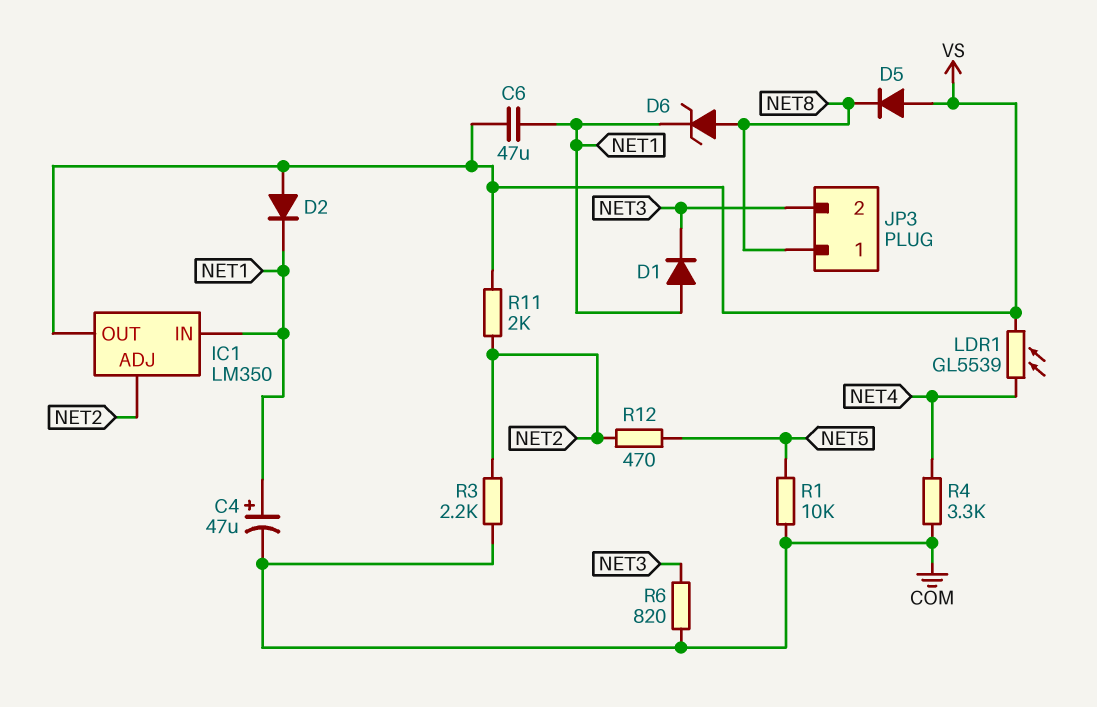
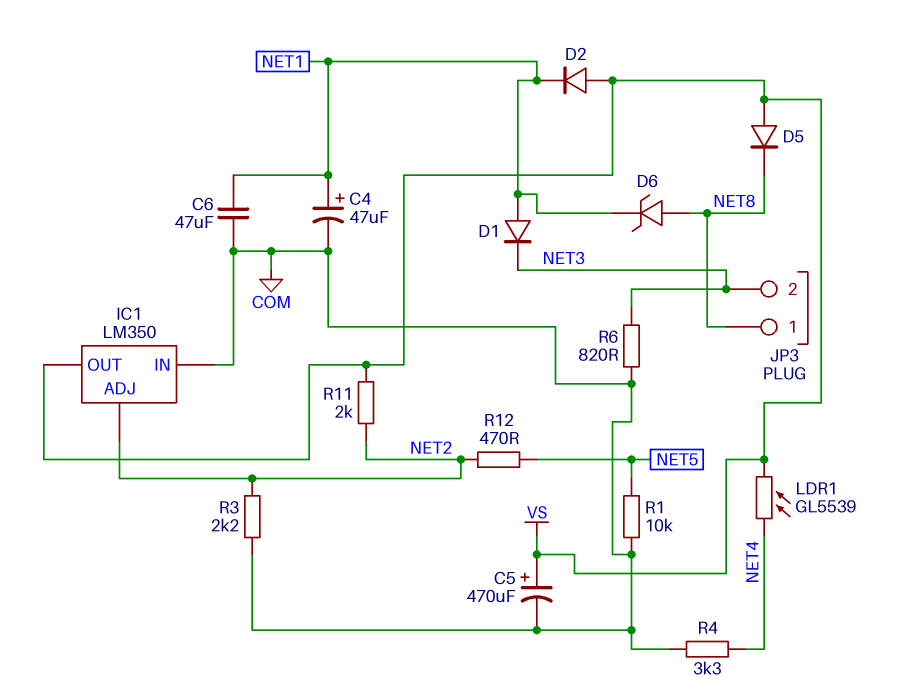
C5: none -> 470uF (plus VS, minus COM)
C6: 47uF (NET1, VS) -> 47uF (COM, NET1)
IC1 pin IN: NET1 -> COM

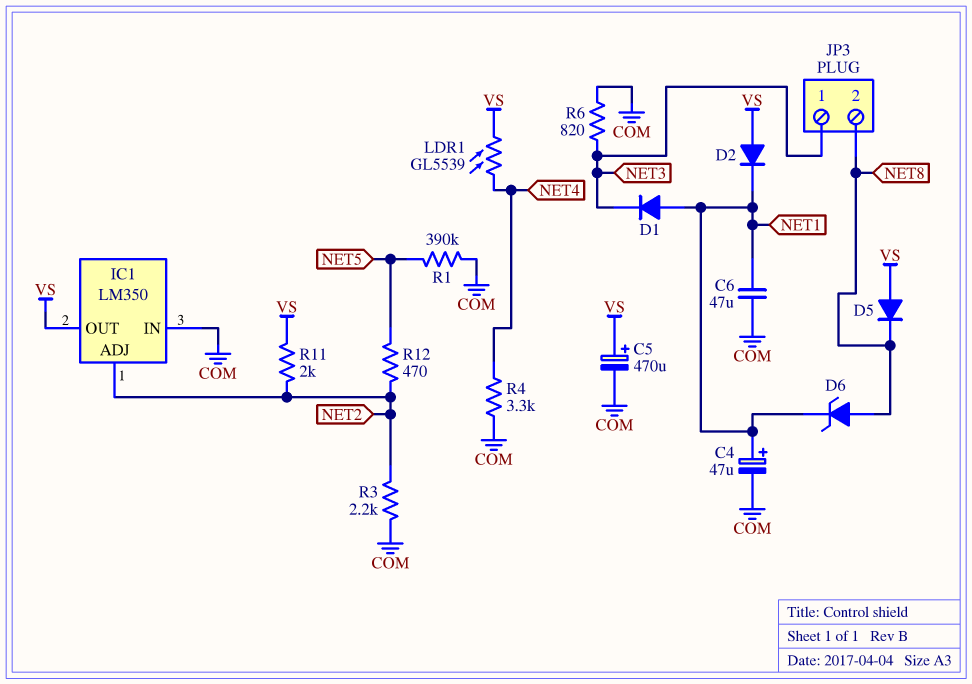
JP3 pin 1: NET8 -> NET3
JP3 pin 2: NET3 -> NET8
R1: 10k (COM, NET5) -> 390k (COM, NET5)

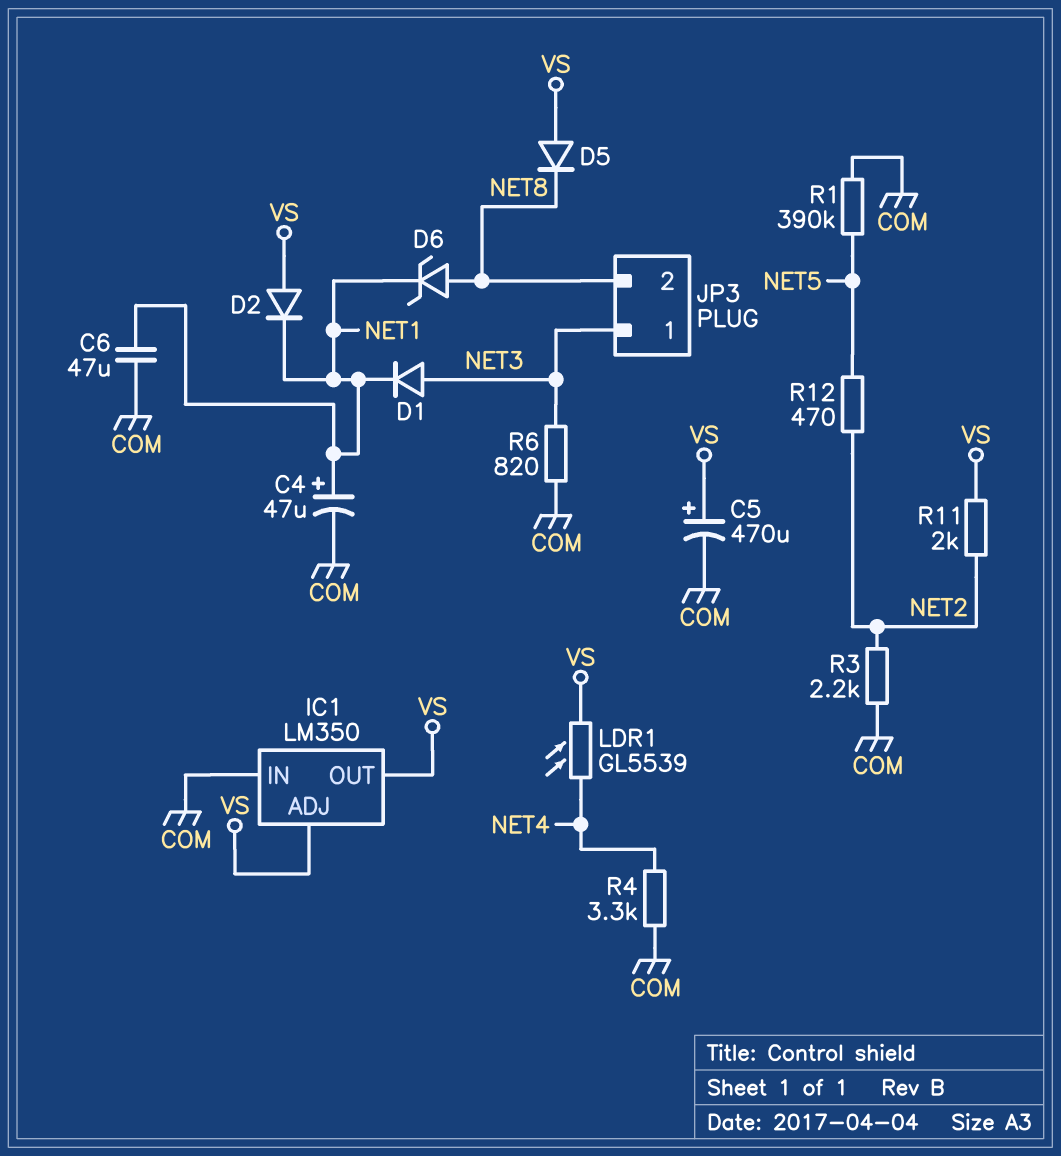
D1: diode (A NET1, K NET3) -> diode (A NET3, K NET1)
IC1 pin ADJ: NET2 -> VS

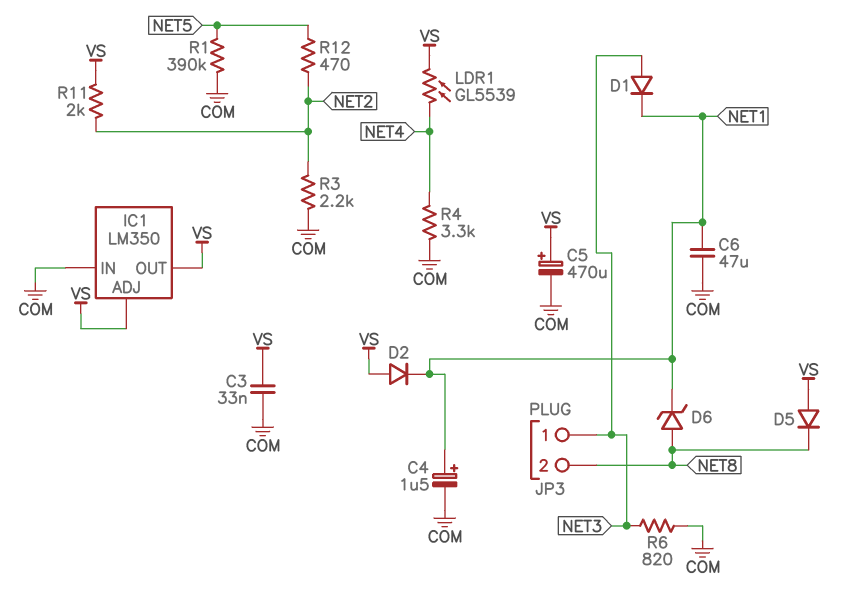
C3: none -> 33nF (COM, VS)
C4: 47uF (plus NET1, minus COM) -> 1.5uF (plus NET1, minus COM)

